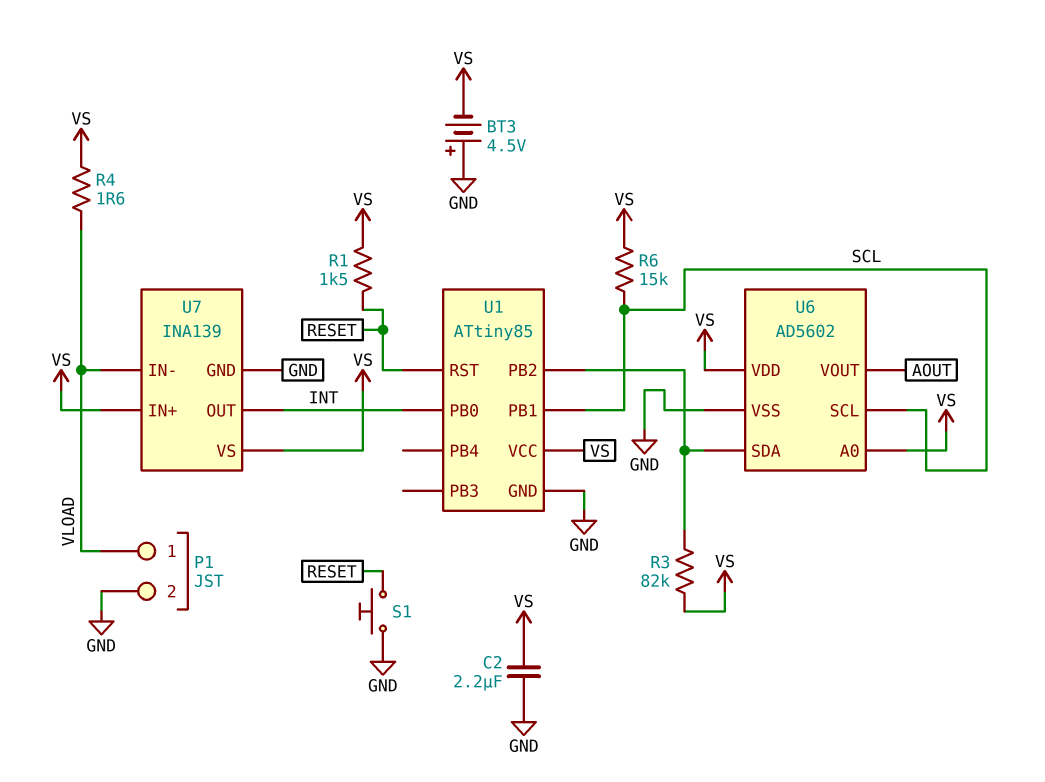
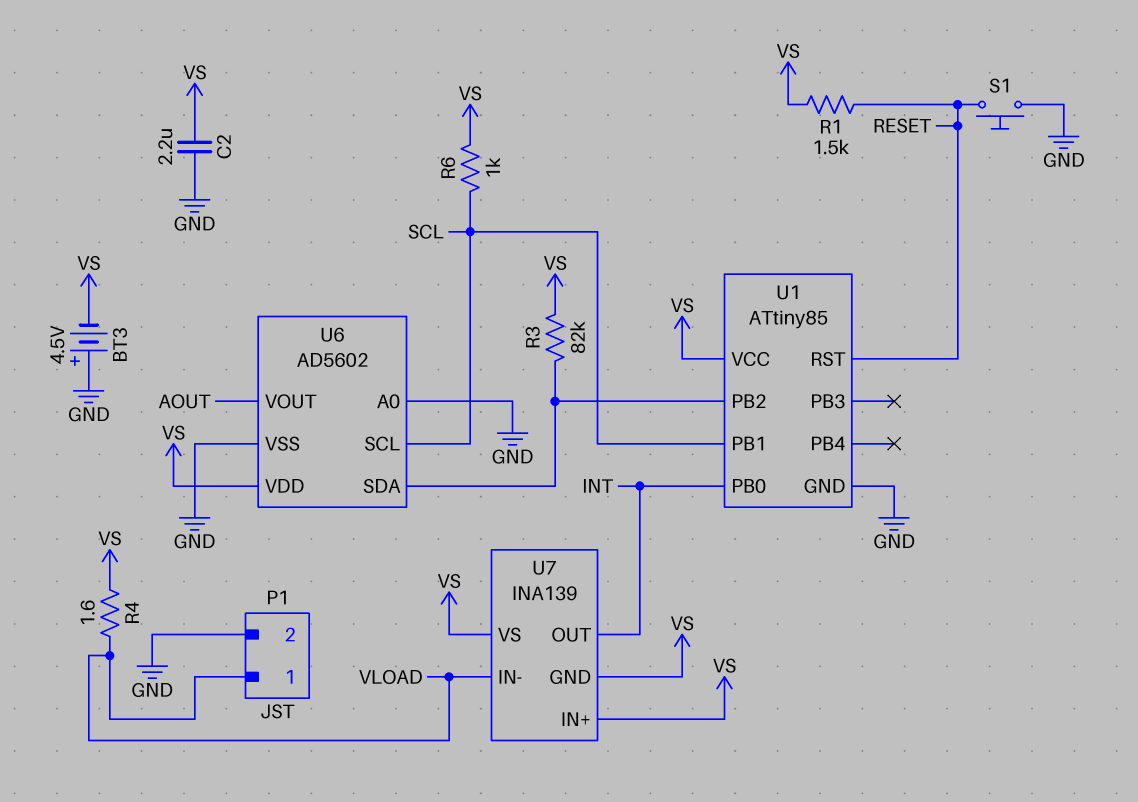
R6: 15k (SCL, VS) -> 1k (SCL, VS)
U6 pin A0: VS -> GND
U7 pin GND: GND -> VS

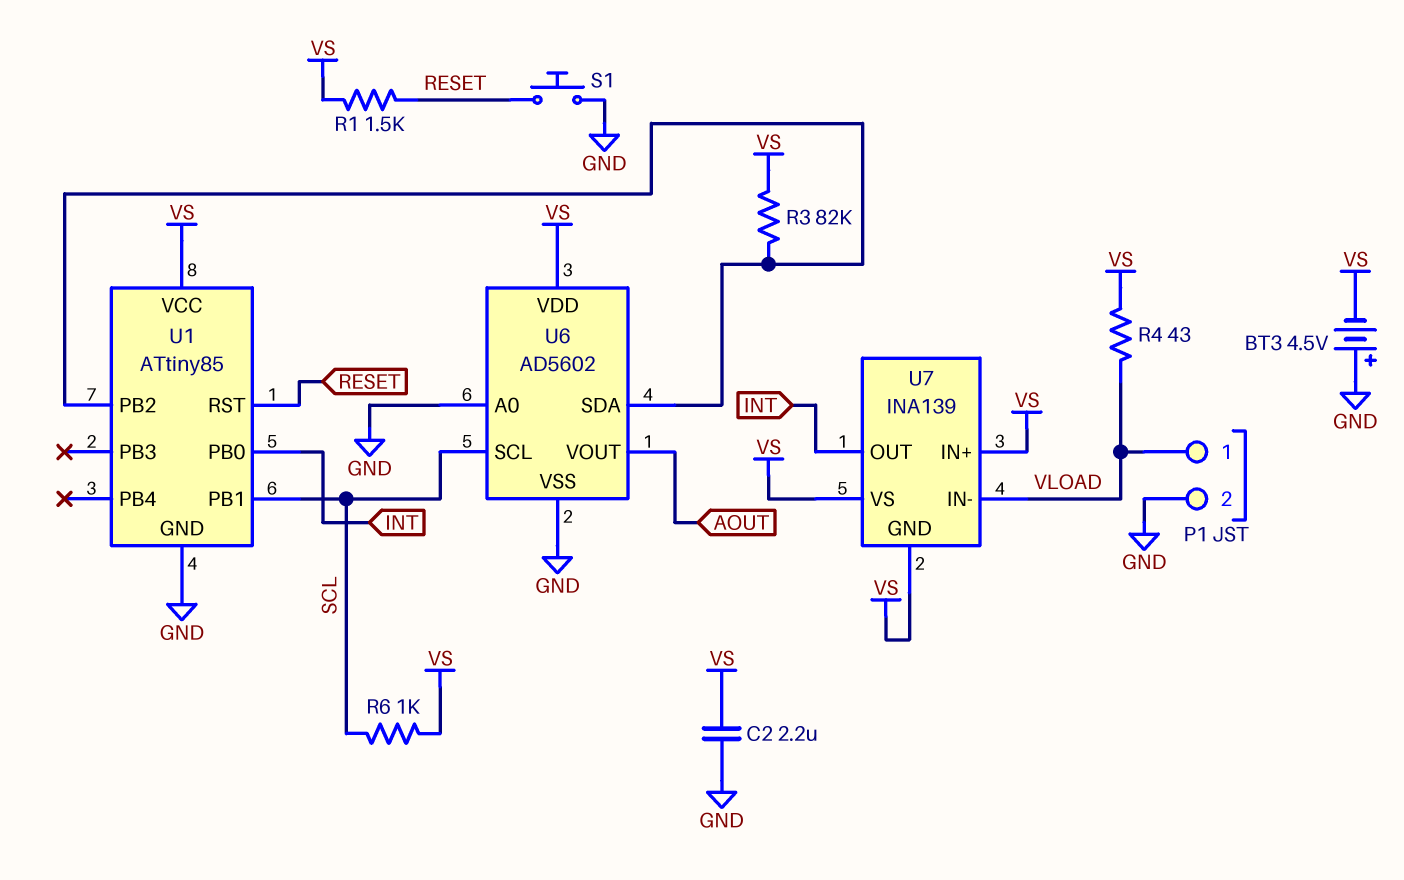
R4: 1.6 (VLOAD, VS) -> 43 (VLOAD, VS)

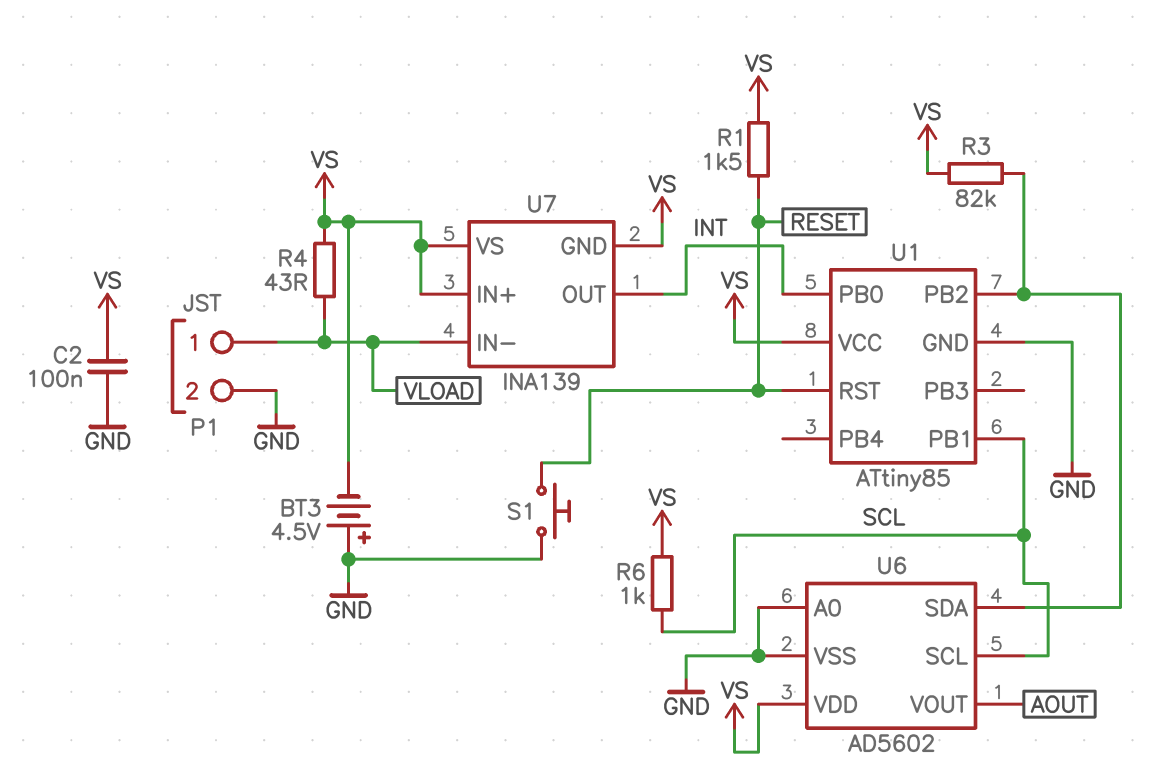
C2: 2.2uF (GND, VS) -> 100nF (GND, VS)

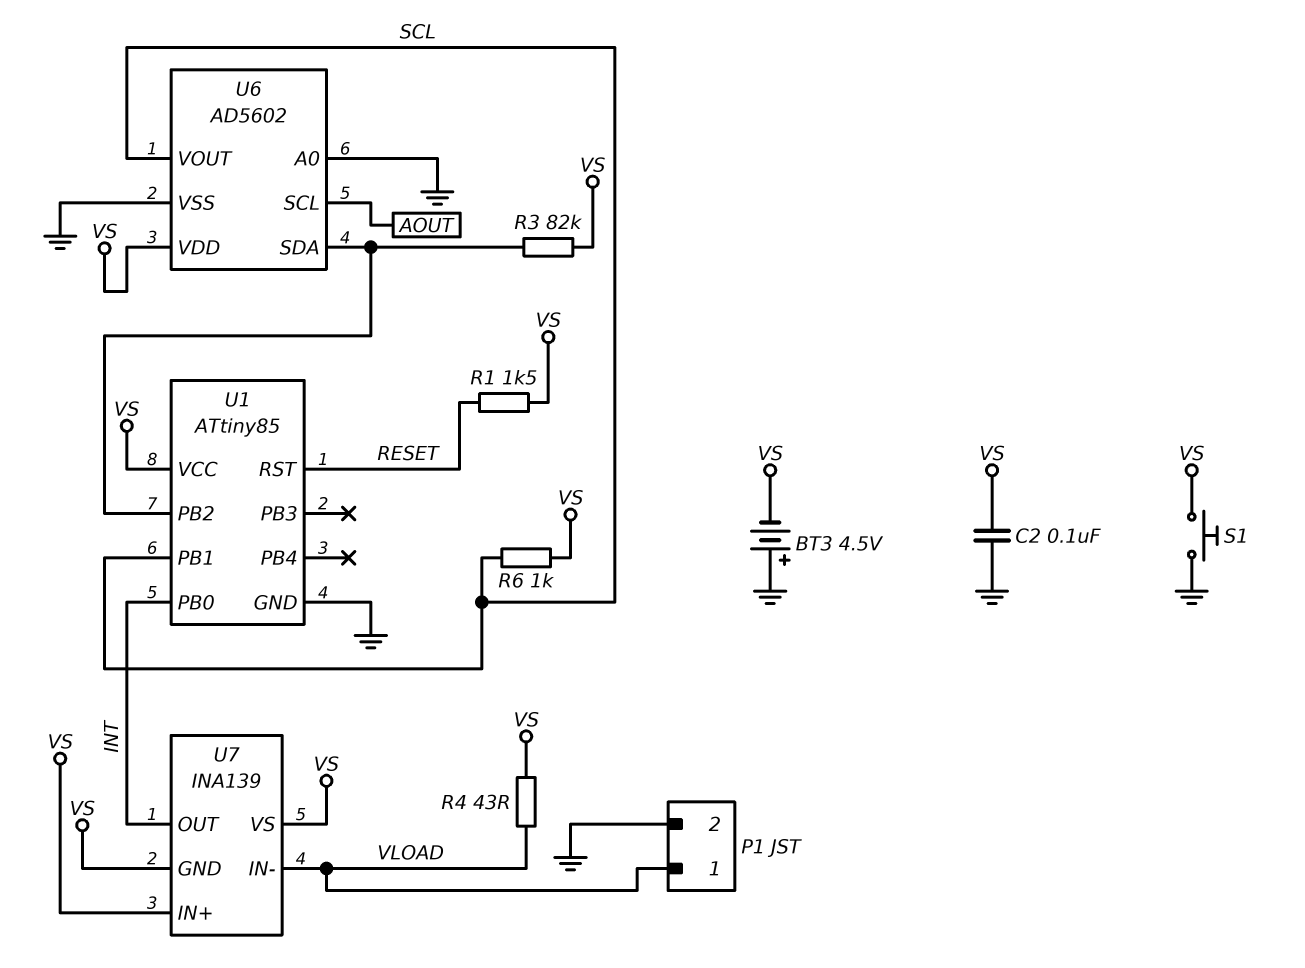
S1: button (GND, RESET) -> button (GND, VS)
U6 pin SCL: SCL -> AOUT
U6 pin VOUT: AOUT -> SCL

